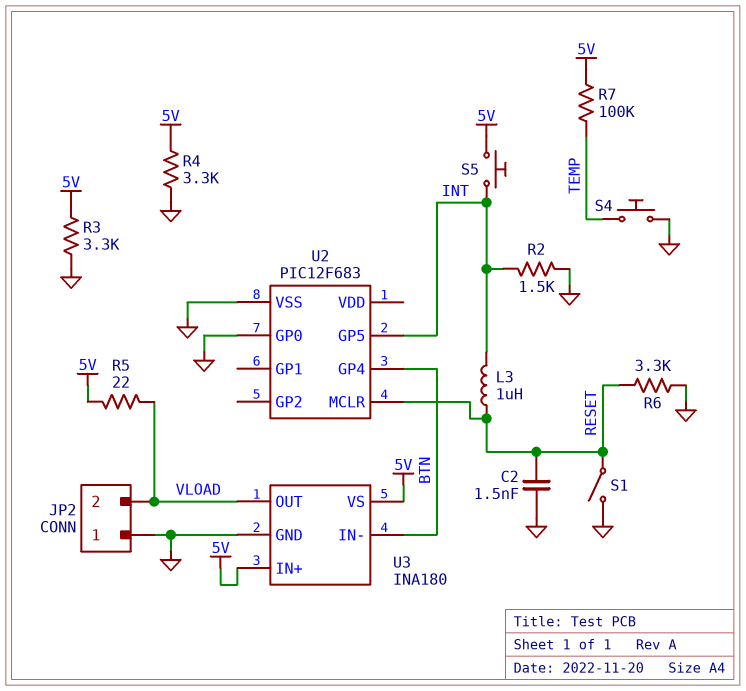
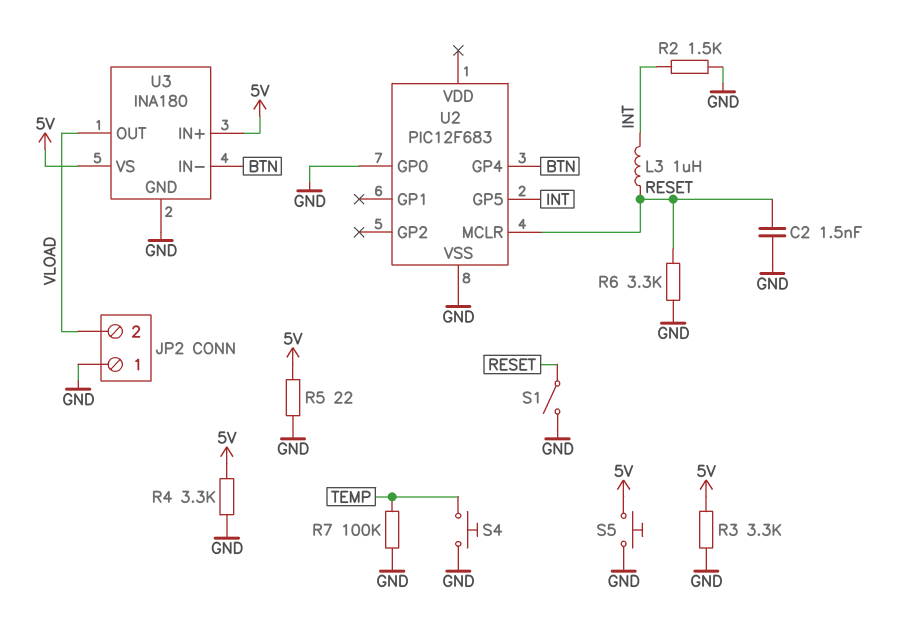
R5: 22 (5V, VLOAD) -> 22 (5V, GND)
R7: 100k (5V, TEMP) -> 100k (GND, TEMP)
S5: button (5V, INT) -> button (5V, GND)

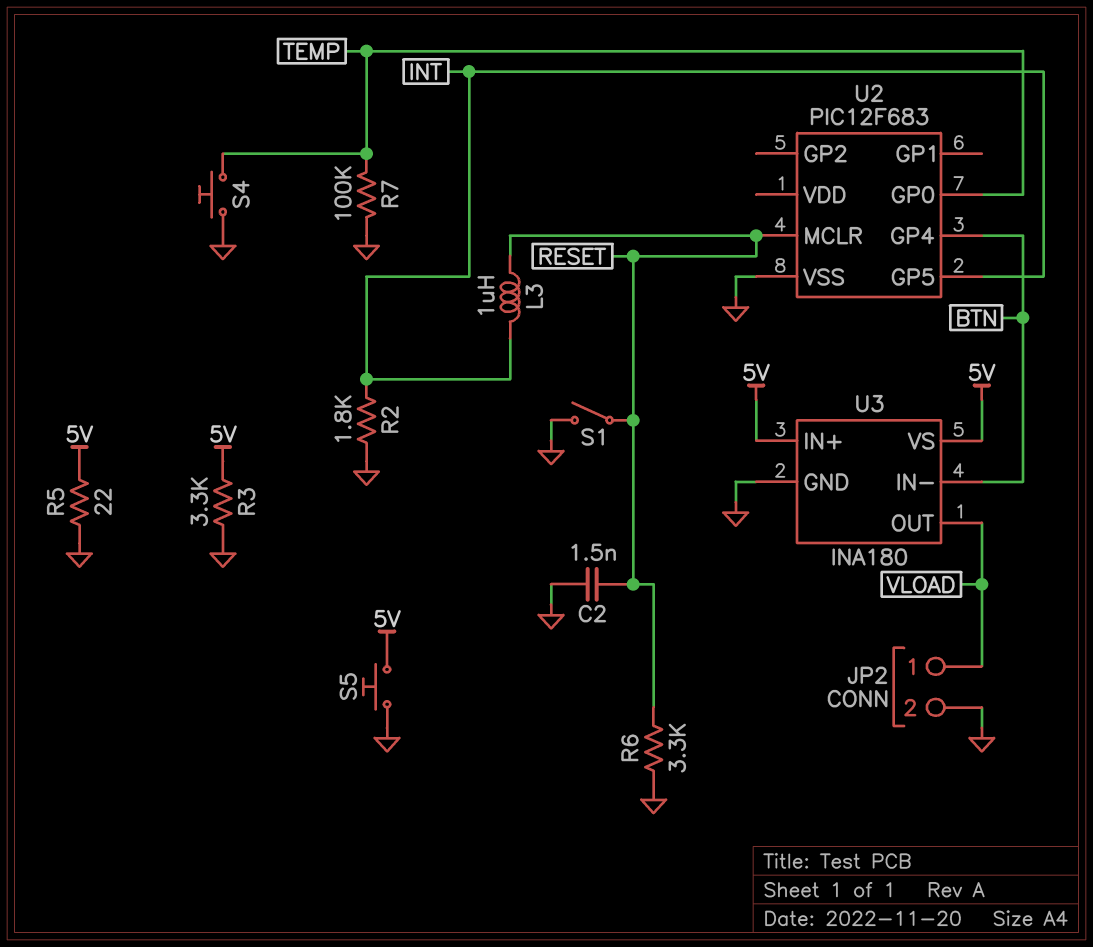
JP2 pin 1: GND -> VLOAD
JP2 pin 2: VLOAD -> GND
R2: 1.5k (GND, INT) -> 1.8k (GND, INT)
R4: 3.3k (5V, GND) -> none
U2 pin GP0: GND -> TEMP

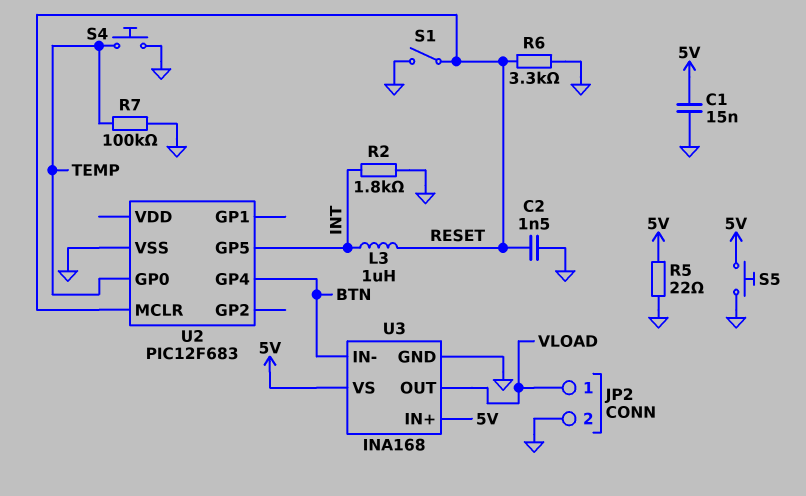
C1: none -> 15nF (5V, GND)
R3: 3.3k (5V, GND) -> none
U3: INA180 -> INA168

